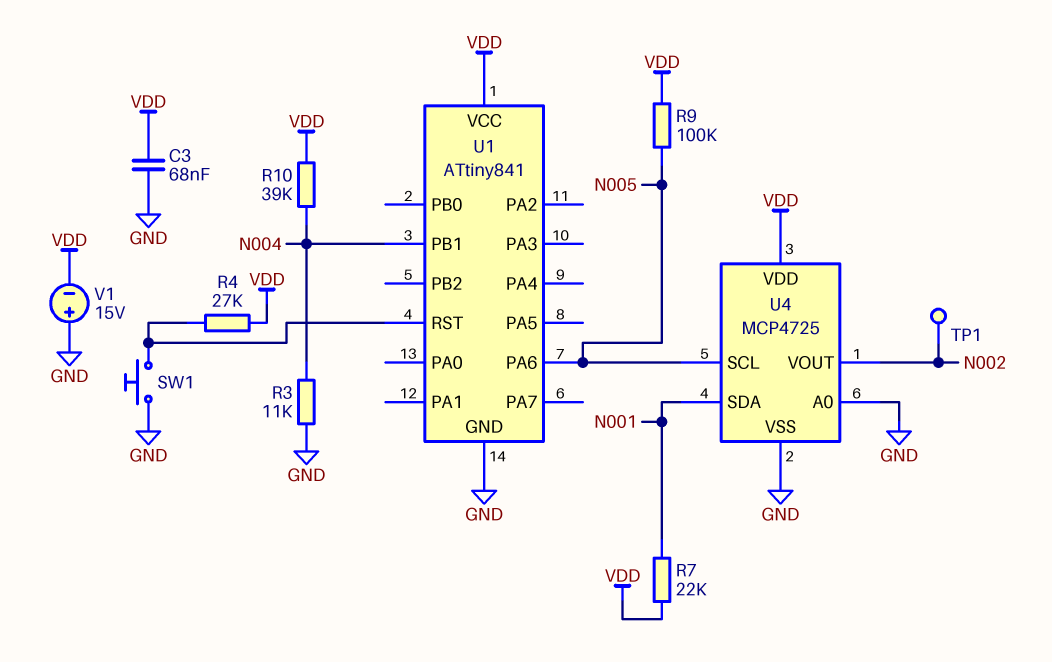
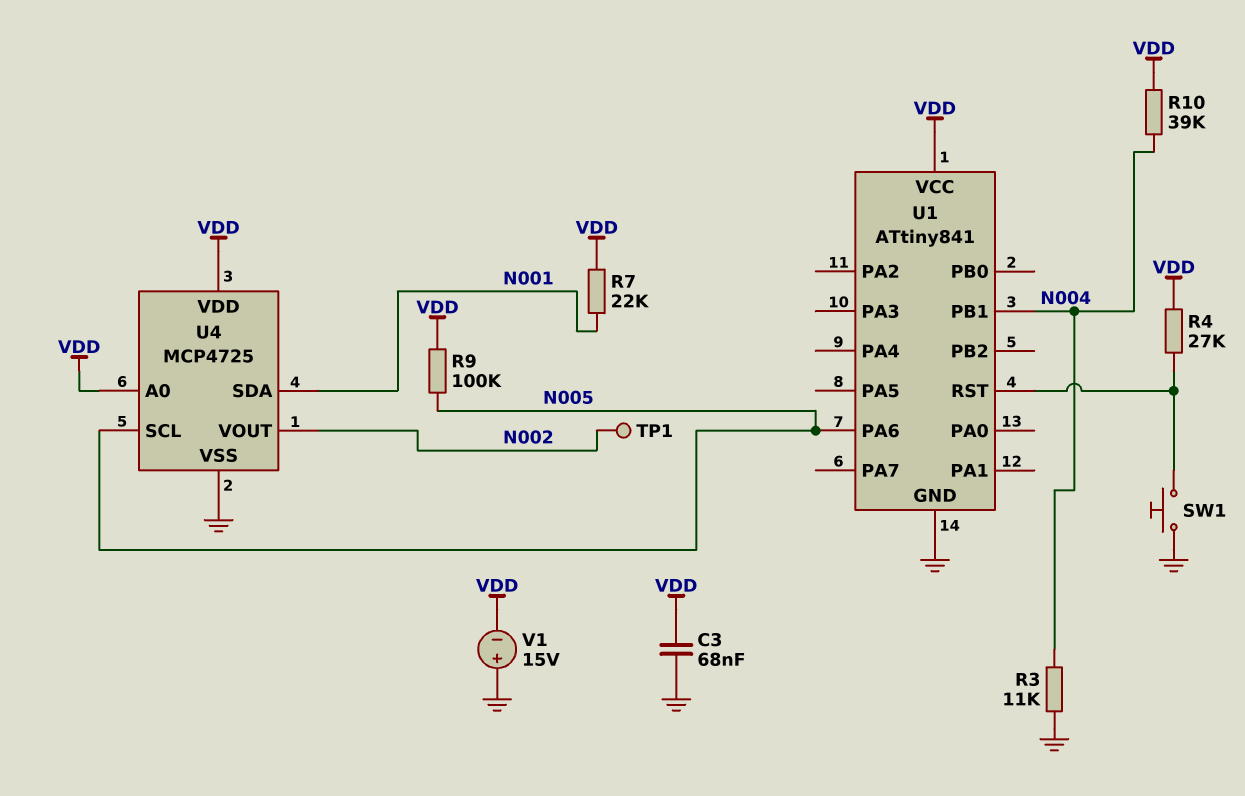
U4 pin A0: GND -> VDD

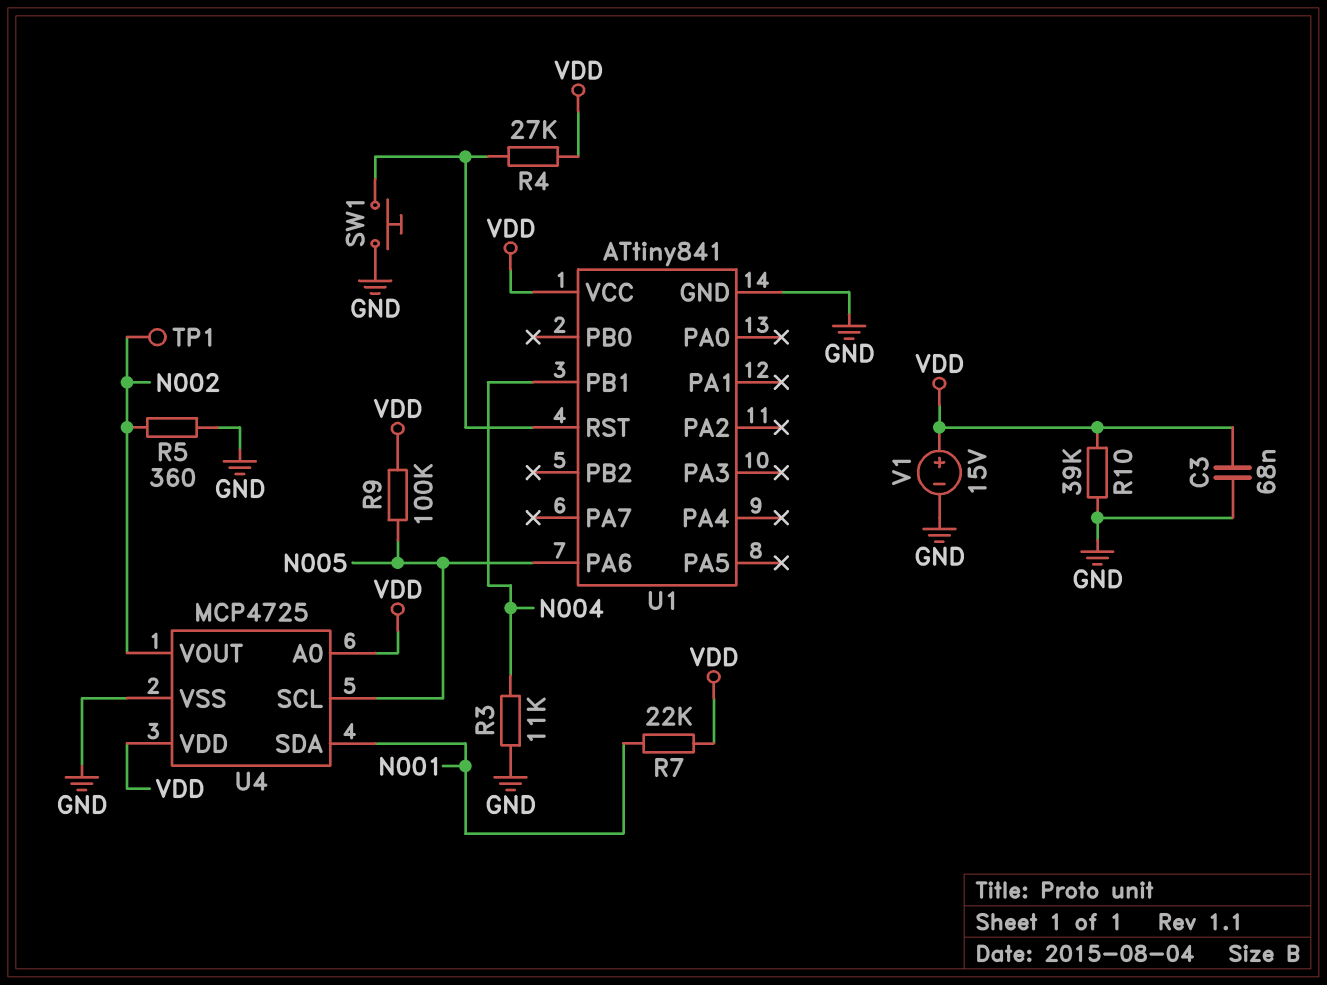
R5: none -> 360 (GND, N002)
R10: 39k (N004, VDD) -> 39k (GND, VDD)
V1: 15V (plus GND, minus VDD) -> 15V (plus VDD, minus GND)

